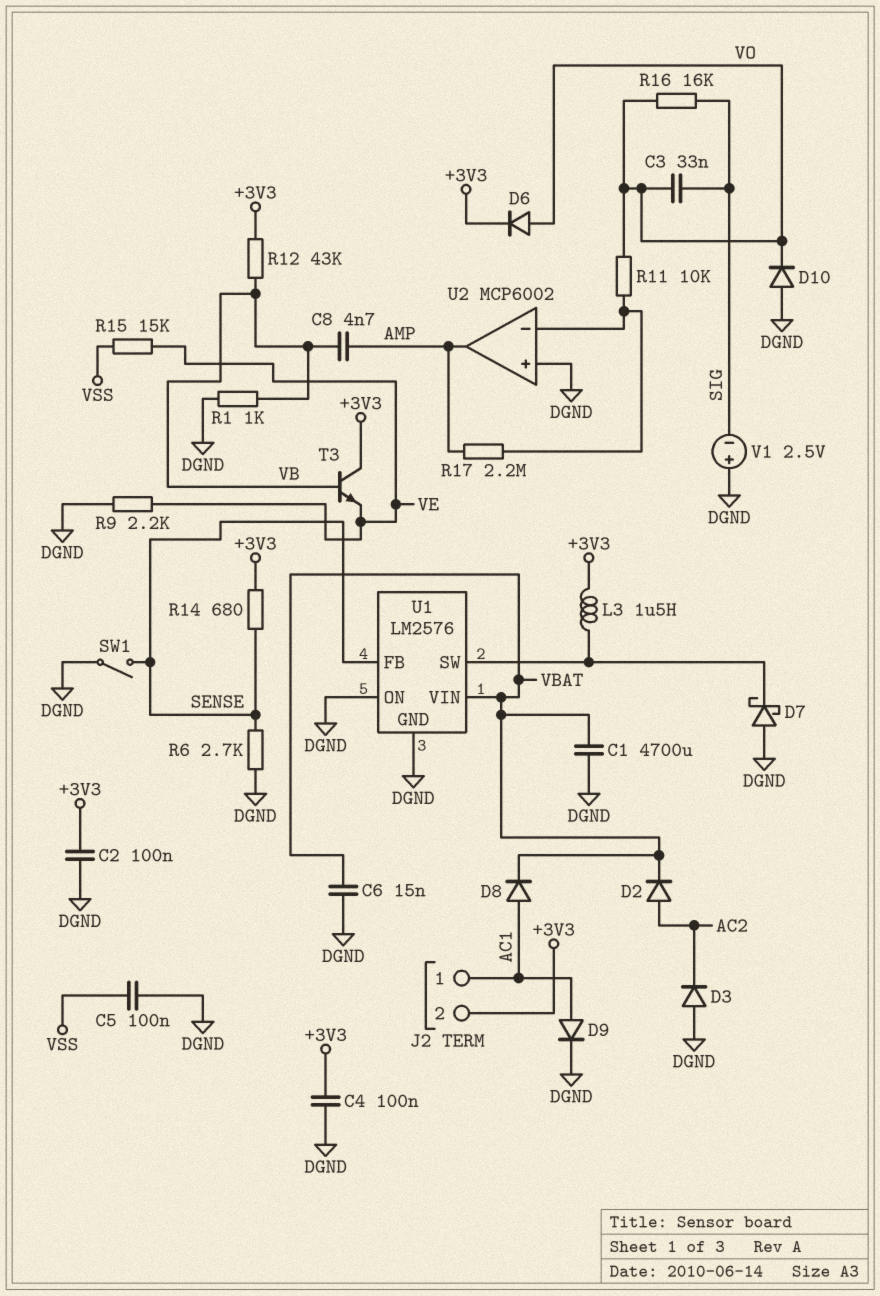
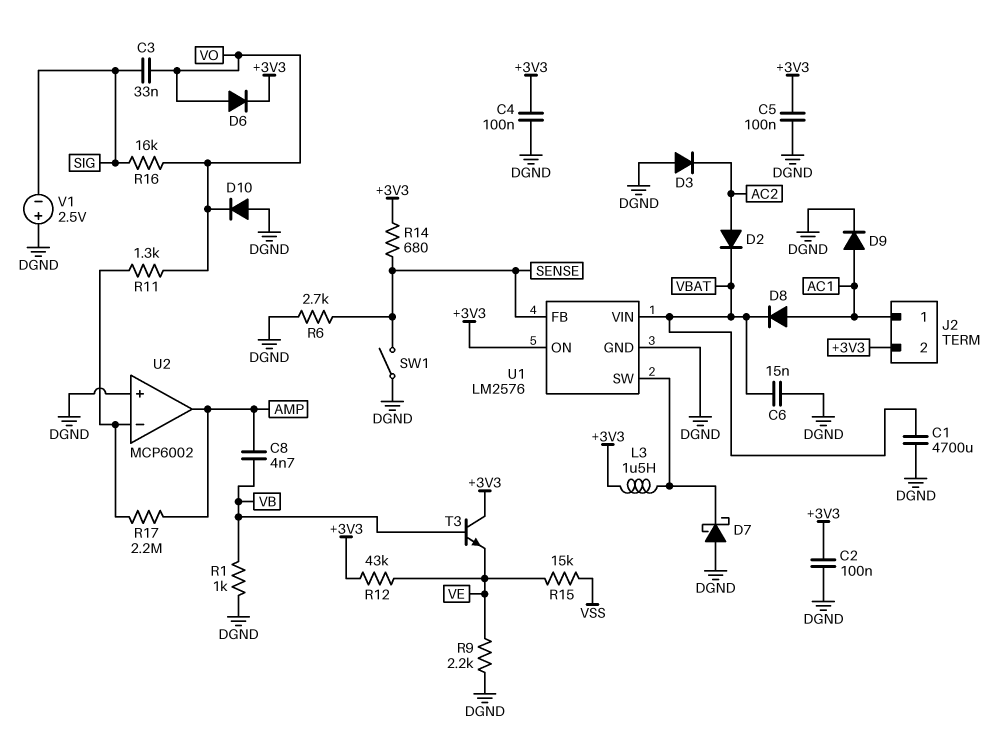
C5: 100nF (DGND, VSS) -> 100nF (+3V3, DGND)
R11: 10k (U2/in-, VO) -> 1.3k (U2/in-, VO)
R12: 43k (+3V3, VB) -> 43k (+3V3, VE)
U1 pin ON: DGND -> +3V3

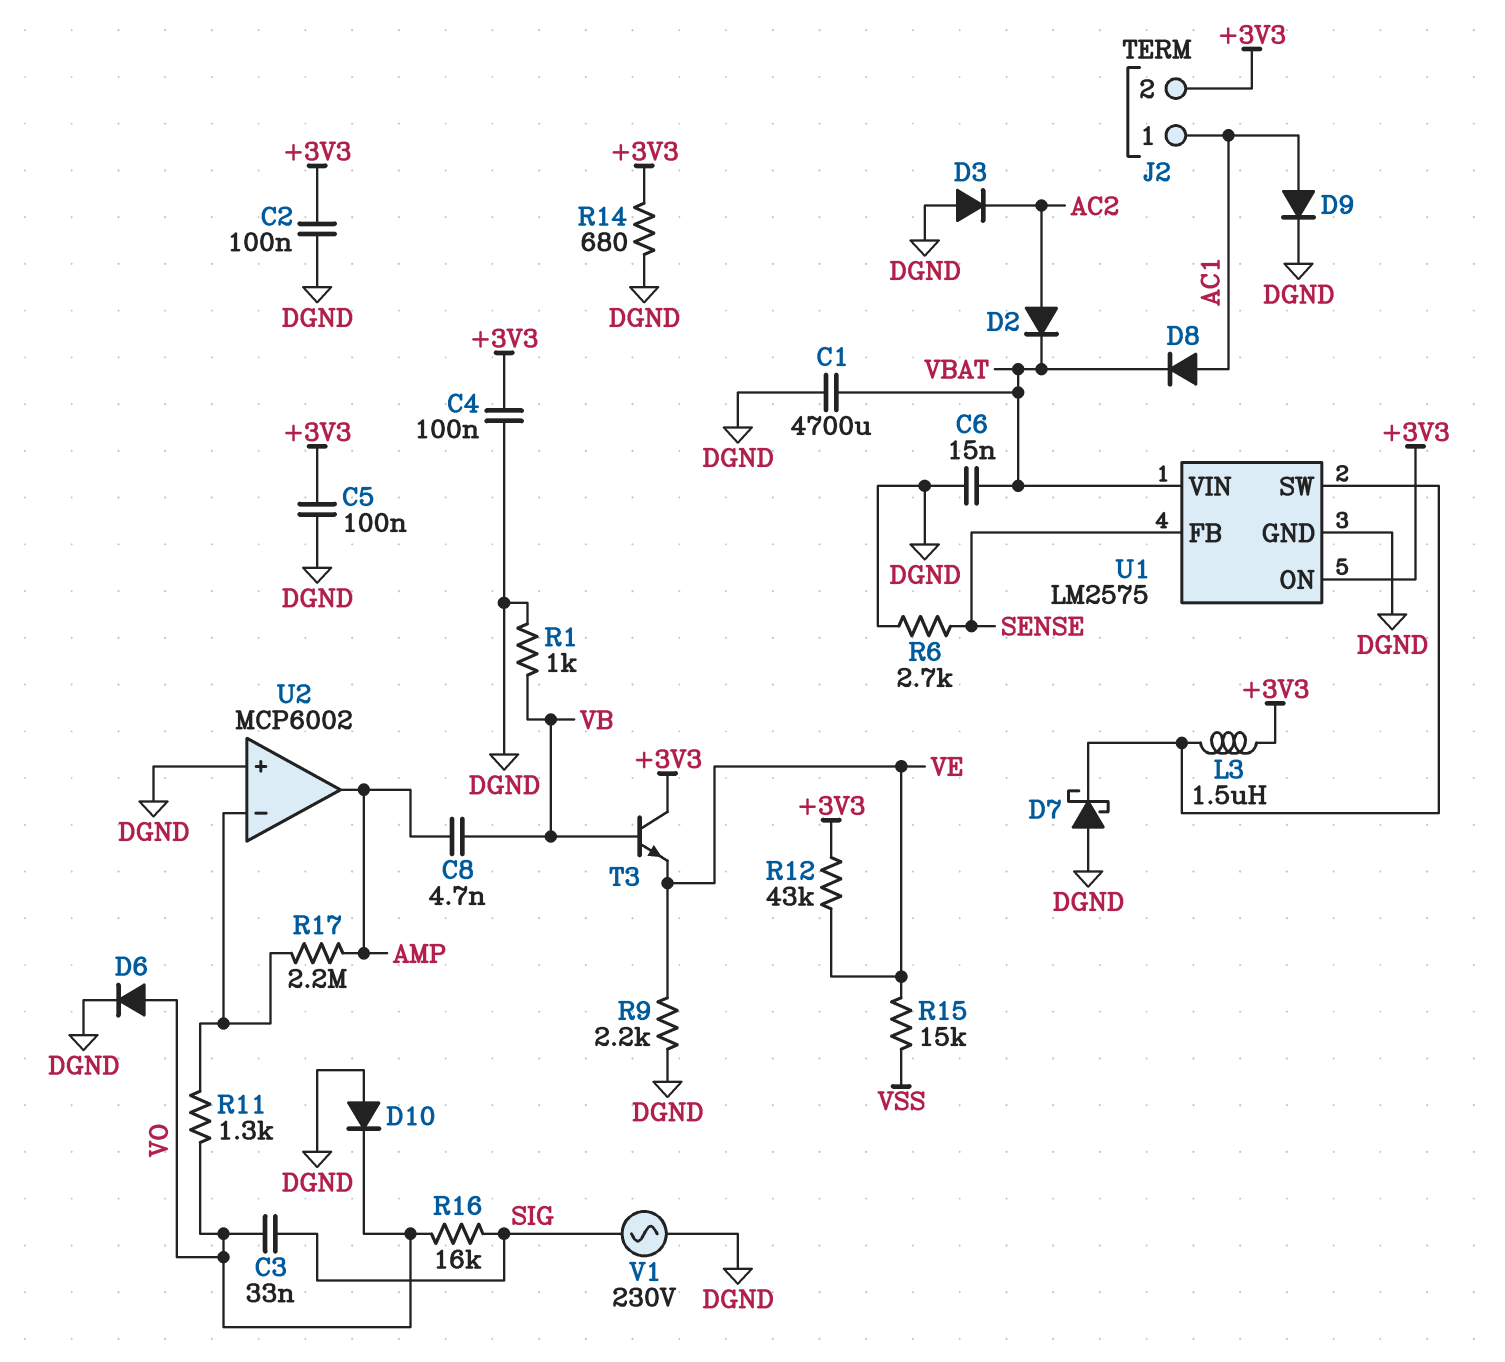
D6: diode (A VO, K +3V3) -> diode (A VO, K DGND)
R14: 680 (+3V3, SENSE) -> 680 (+3V3, DGND)
SW1: switch (DGND, SENSE) -> none
U1: LM2576 -> LM2575
V1: 2.5V (plus DGND, minus SIG) -> AC 230V (DGND, SIG)

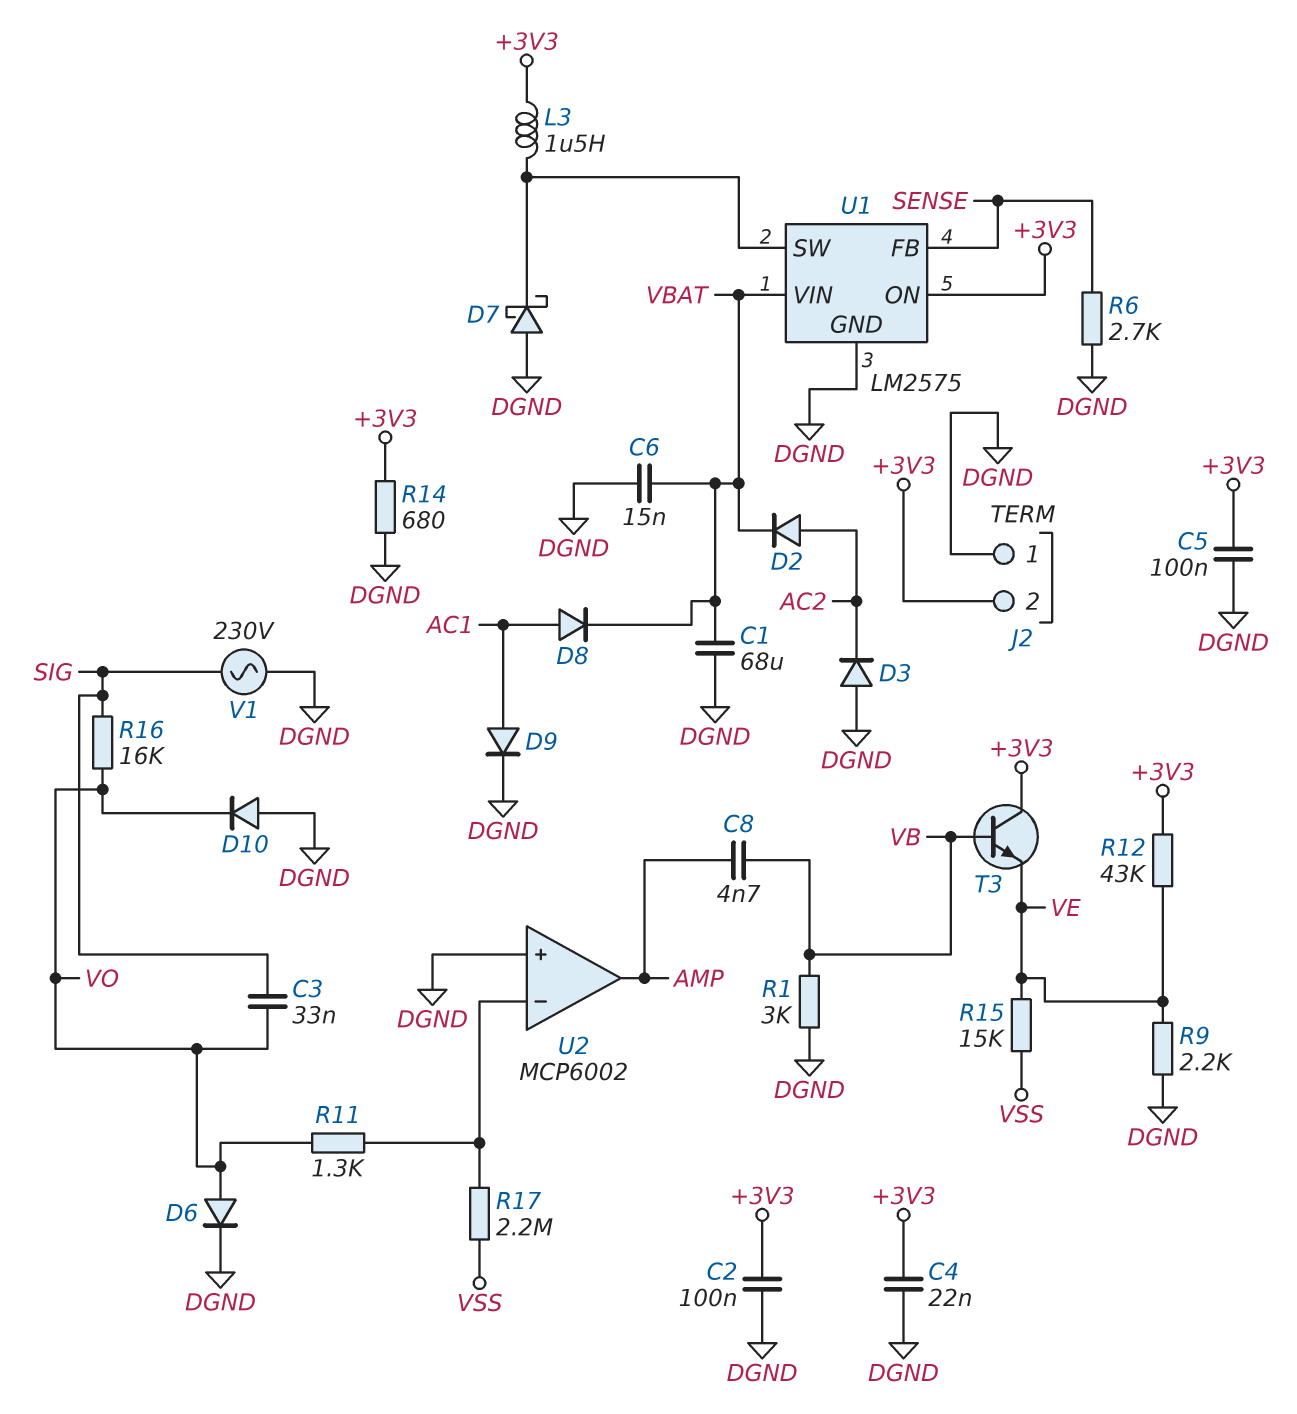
C1: 4700uF (DGND, VBAT) -> 68uF (DGND, VBAT)
C4: 100nF (+3V3, DGND) -> 22nF (+3V3, DGND)
J2 pin 1: AC1 -> DGND
R1: 1k (DGND, VB) -> 3k (DGND, VB)
R17: 2.2M (AMP, U2/in-) -> 2.2M (U2/in-, VSS)

